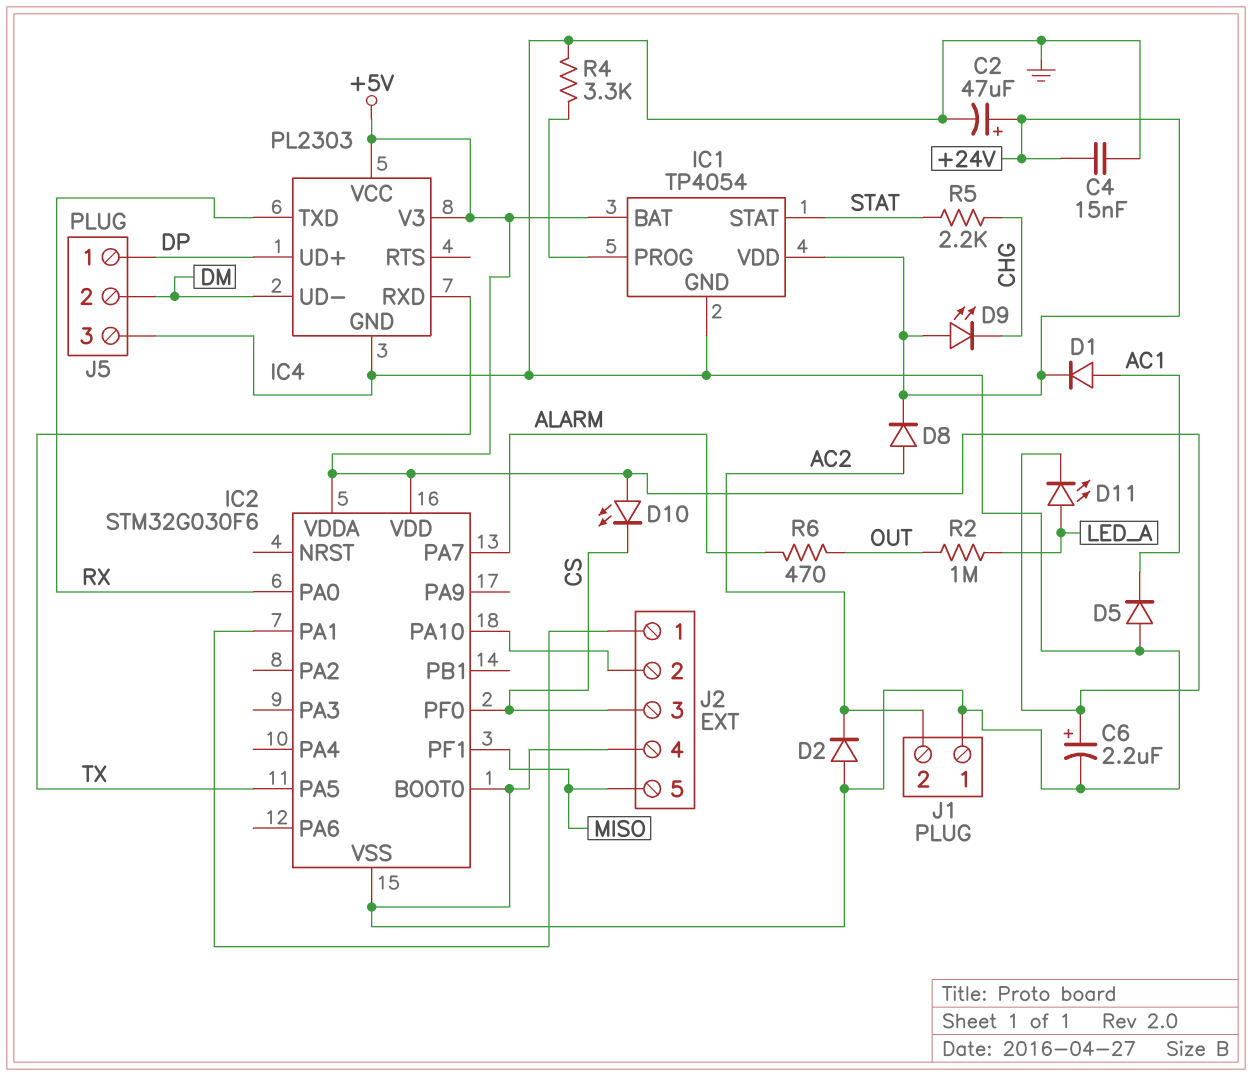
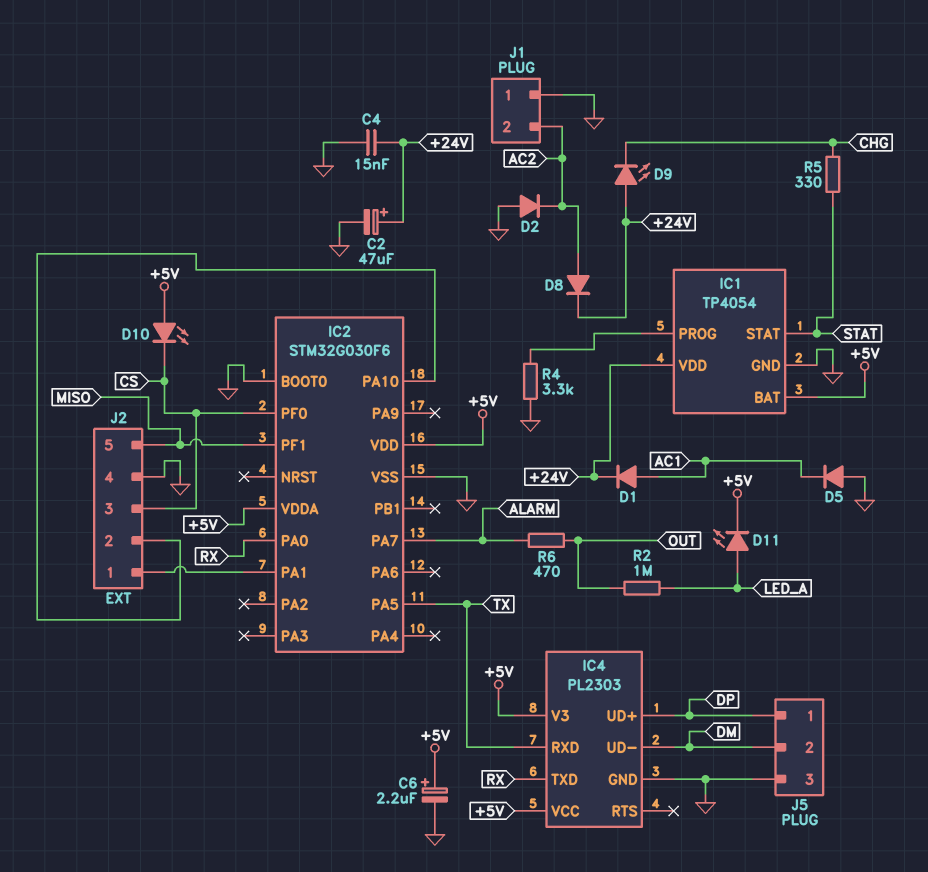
R5: 2.2k (CHG, STAT) -> 330 (CHG, STAT)

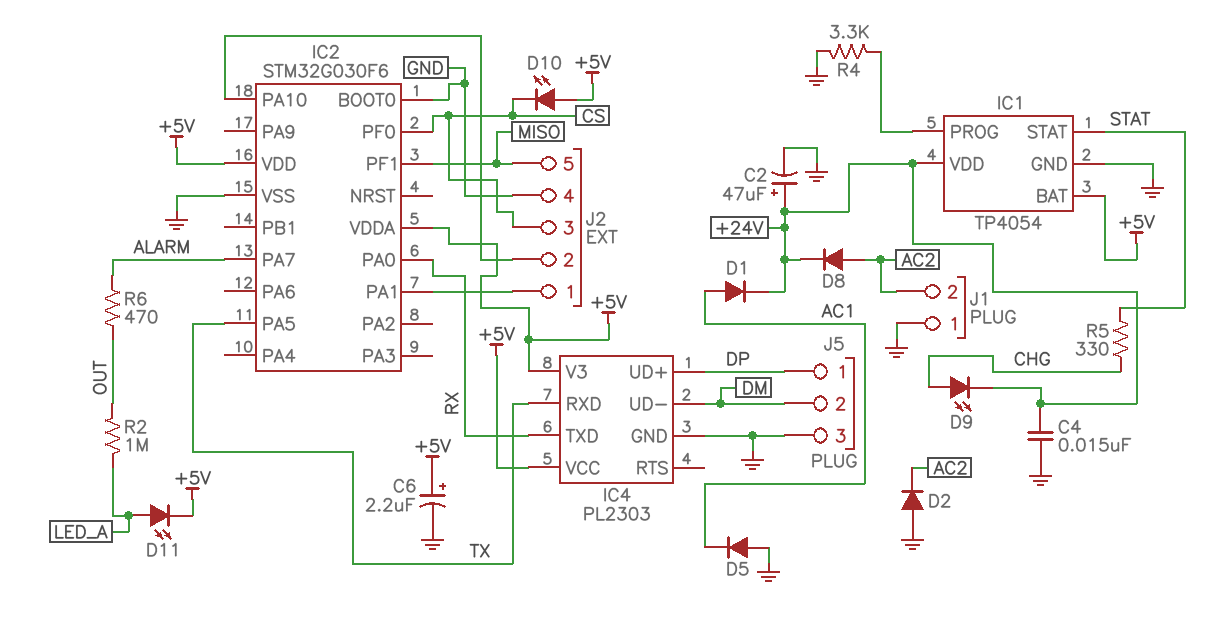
D9: LED (A +24V, K CHG) -> LED (A CHG, K +24V)

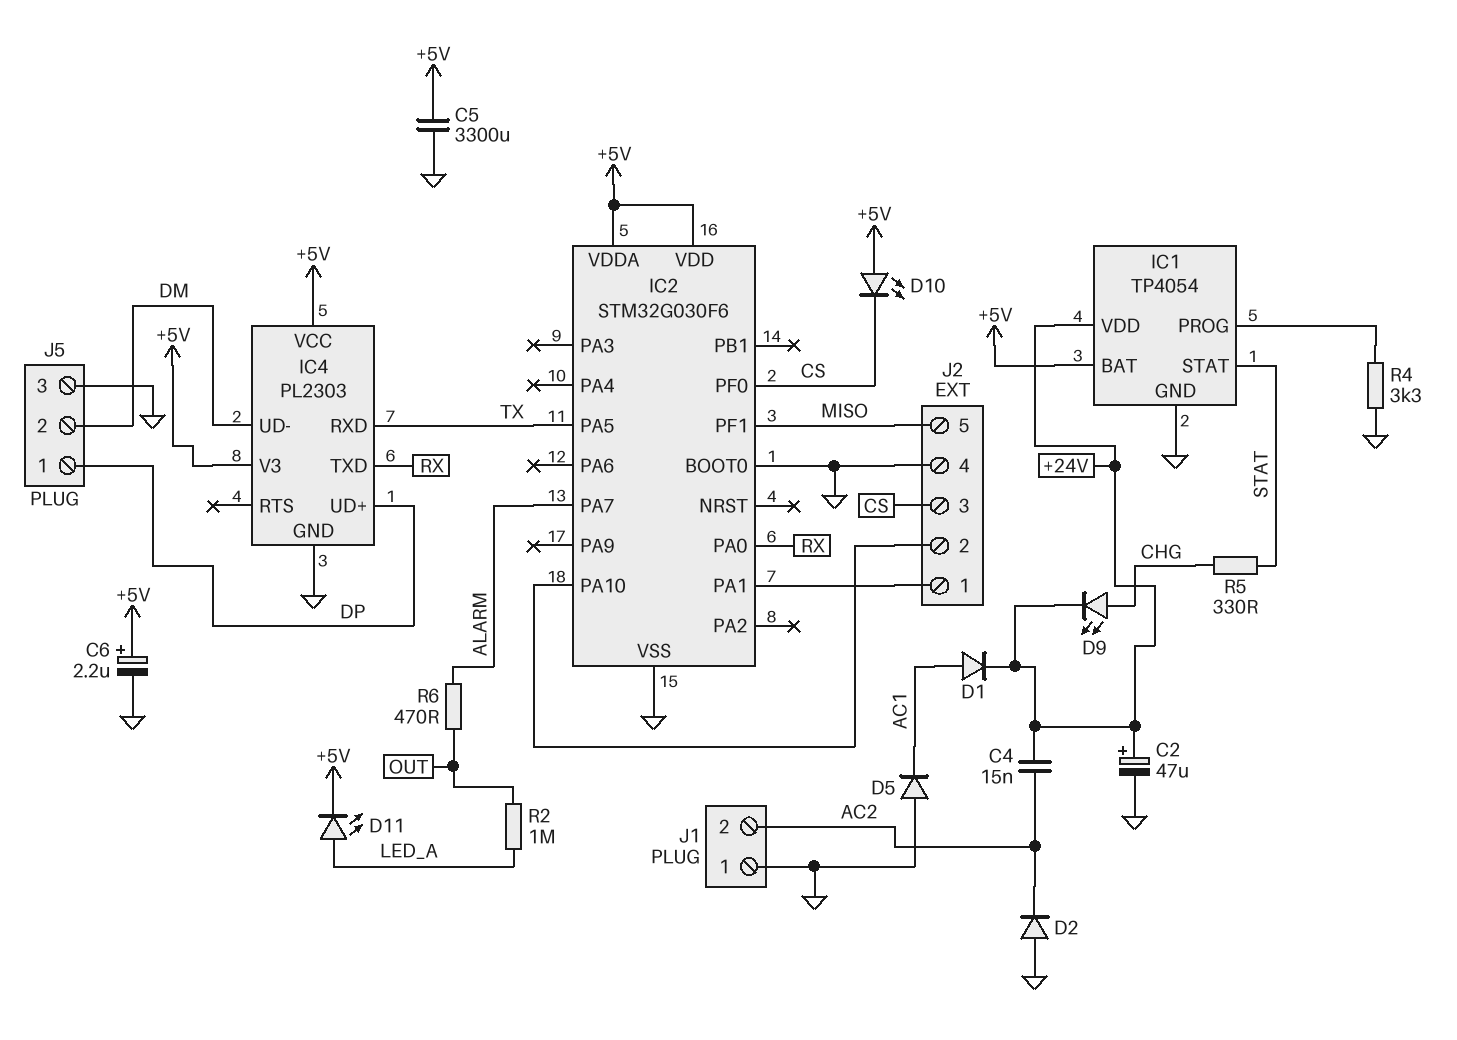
C4: 15nF (+24V, GND) -> 15nF (+24V, AC2)
C5: none -> 3300uF (+5V, GND)
D8: diode (A AC2, K +24V) -> none

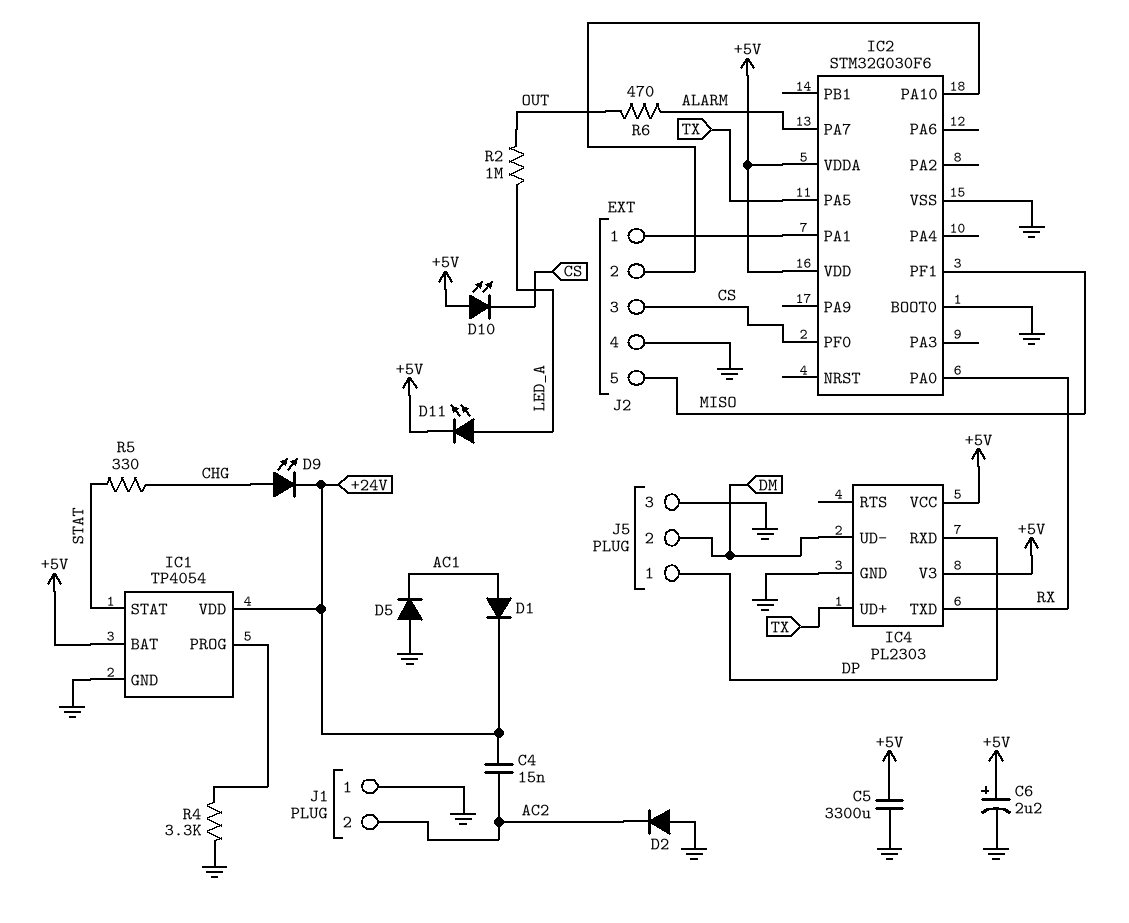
C2: 47uF (plus +24V, minus GND) -> none
IC4 pin RXD: TX -> DP
IC4 pin UD+: DP -> TX

